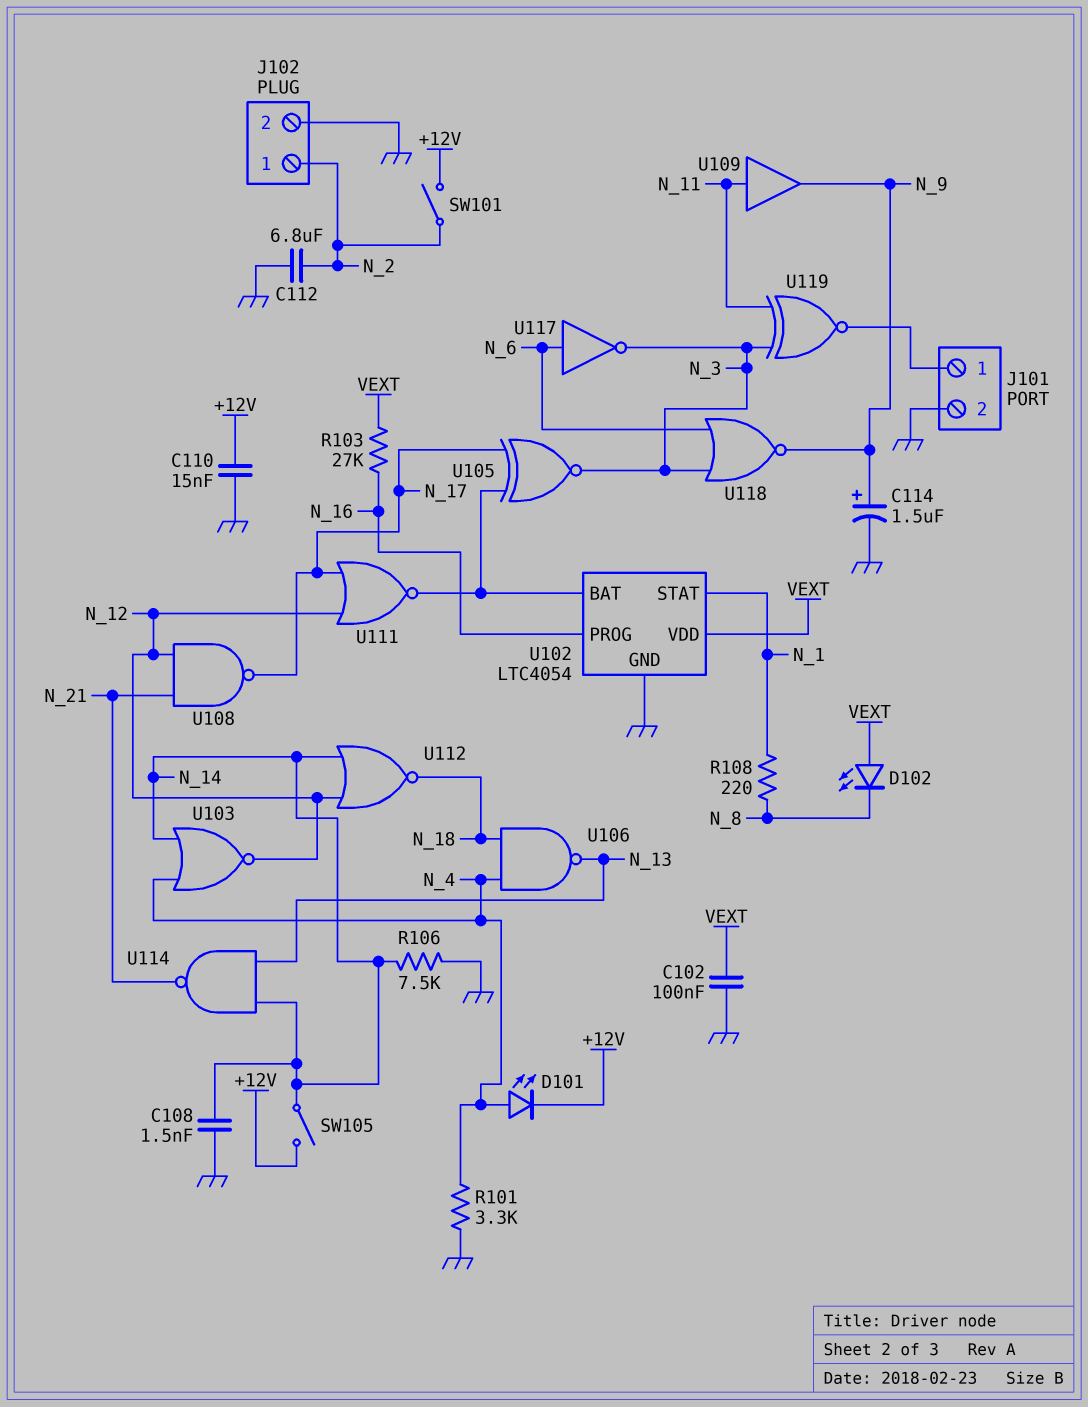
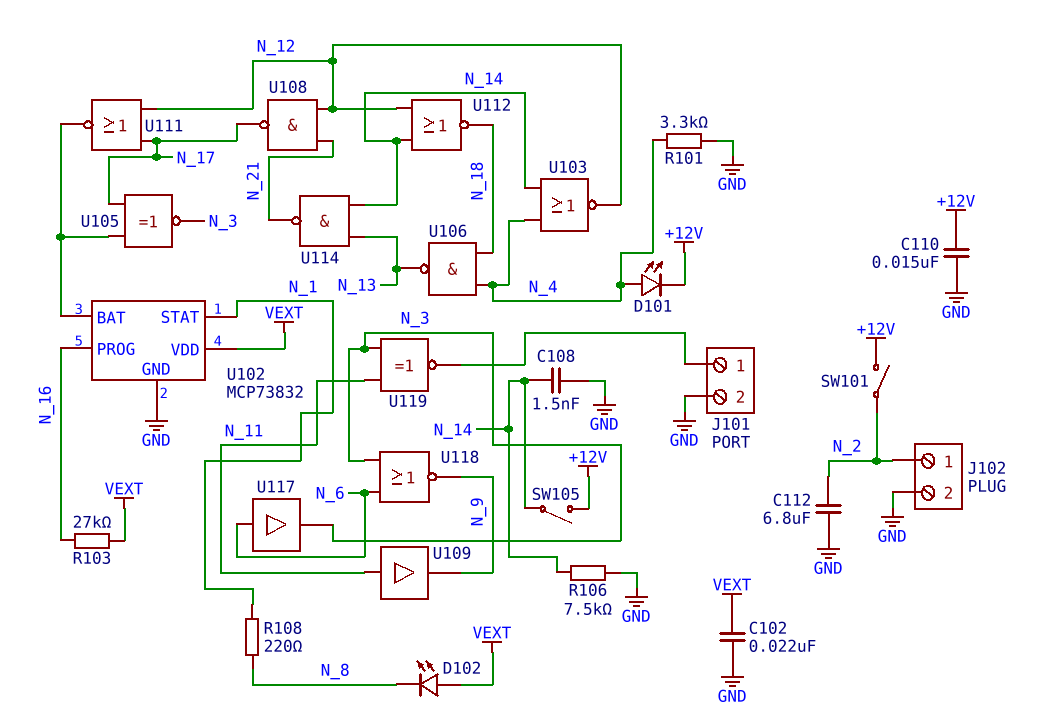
C102: 100nF (GND, VEXT) -> 22nF (GND, VEXT)
C114: 1.5uF (plus N_9, minus GND) -> none
U102: LTC4054 -> MCP73832
U117: NOT (in N_6, out N_3) -> buffer (in N_6, out N_3)

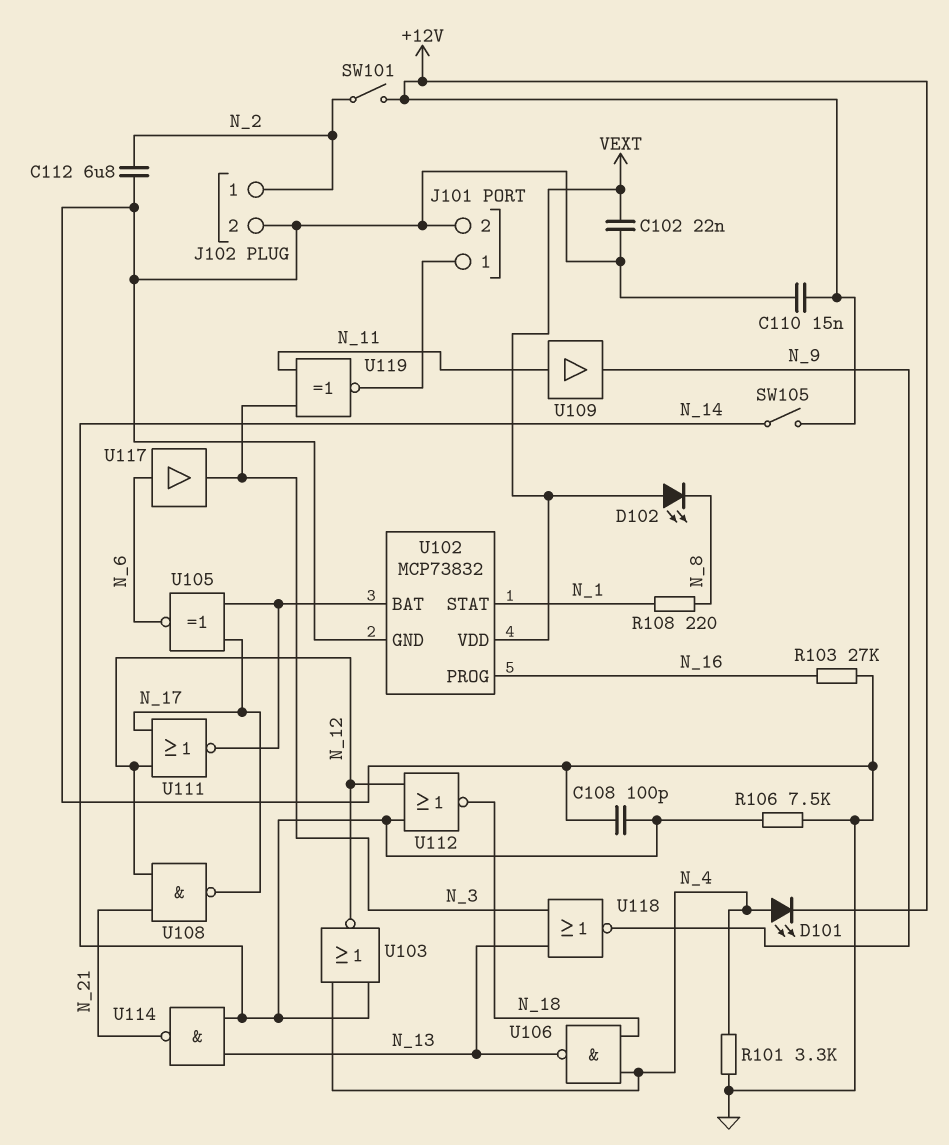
C108: 1.5nF (GND, N_14) -> 100pF (GND, N_14)
R103: 27k (N_16, VEXT) -> 27k (GND, N_16)
U105: XNOR (in N_17, in U102/BAT, out N_3) -> XNOR (in N_17, in U102/BAT, out N_6)
U118: NOR (in N_3, in N_6, out N_9) -> NOR (in N_3, in N_13, out N_9)

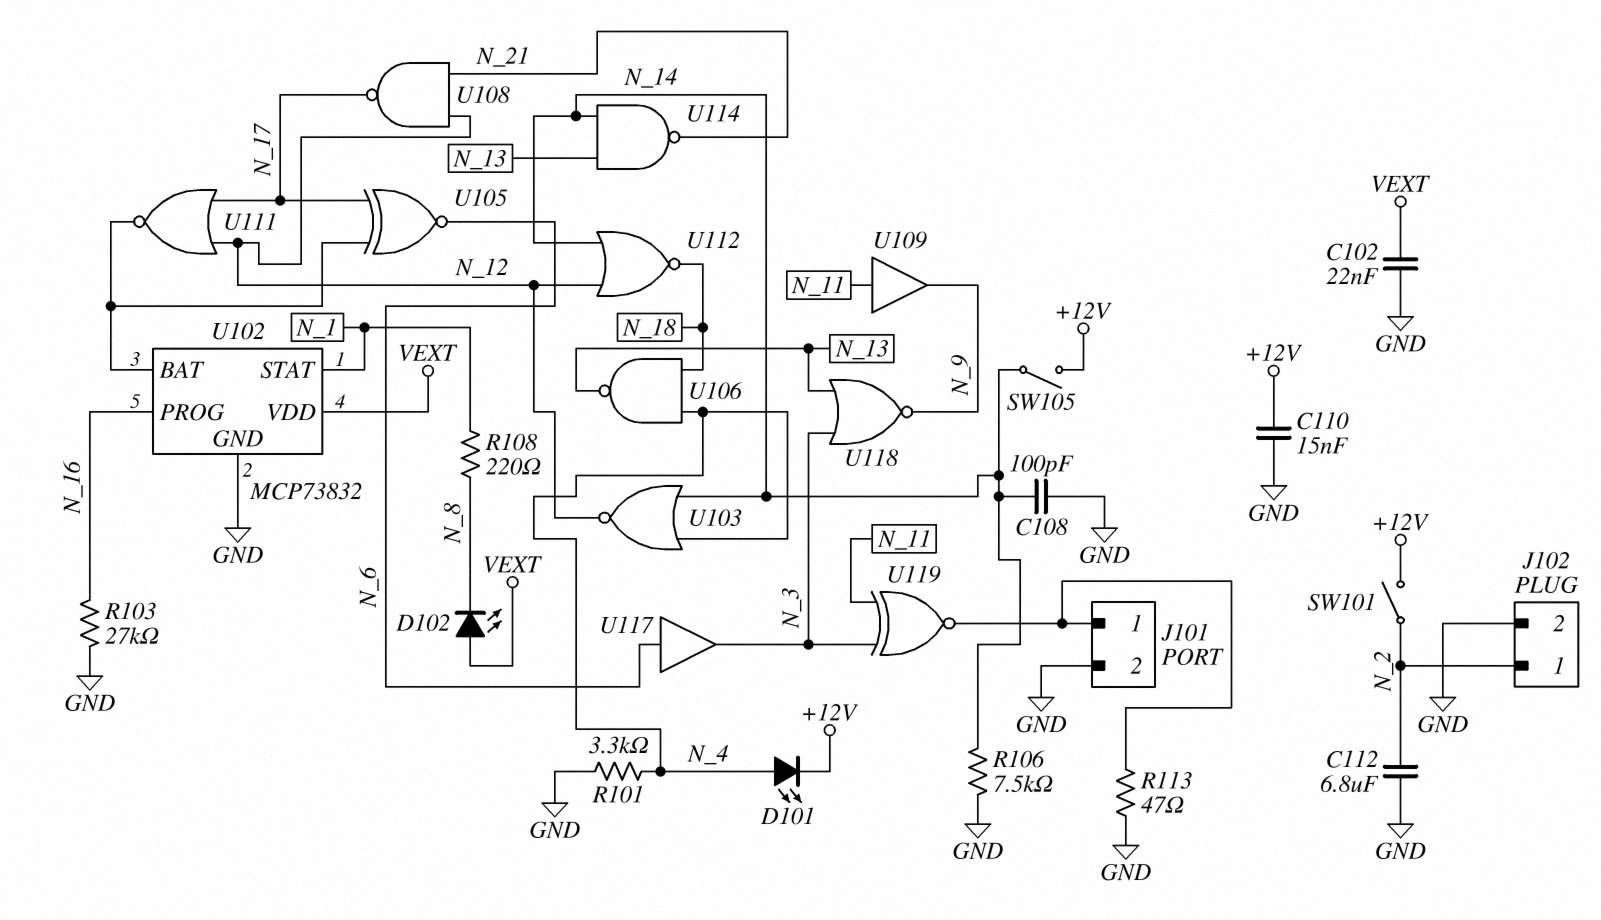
R113: none -> 47 (GND, J101/1)

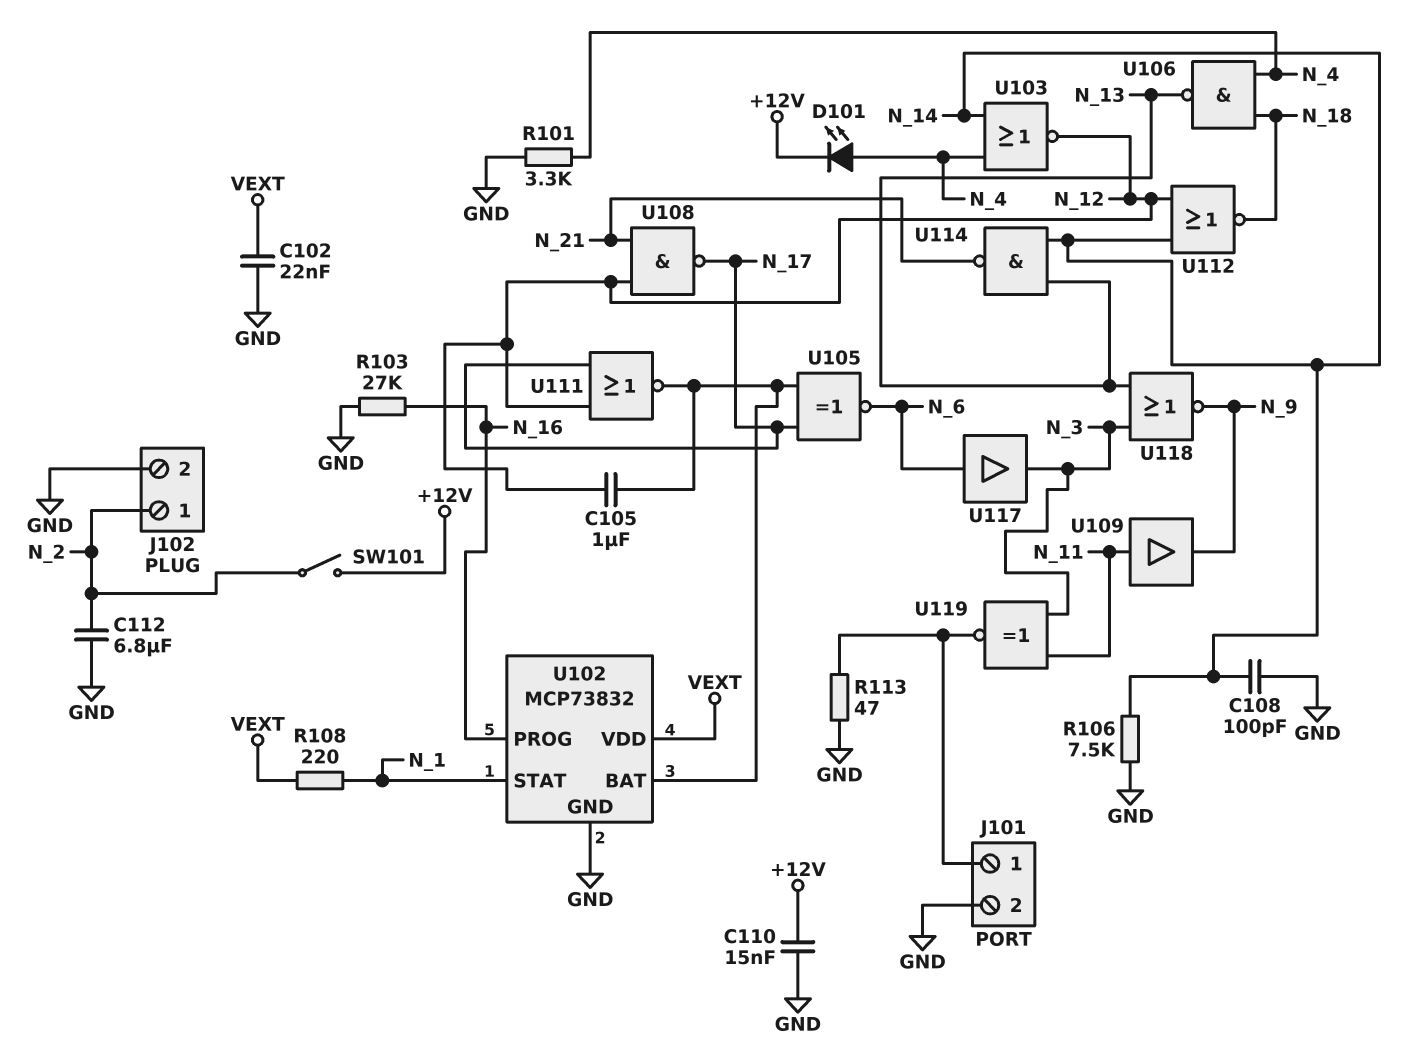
C105: none -> 1uF (N_12, U102/BAT)
D102: LED (A VEXT, K N_8) -> none
R108: 220 (N_1, N_8) -> 220 (N_1, VEXT)
SW105: switch (+12V, N_14) -> none

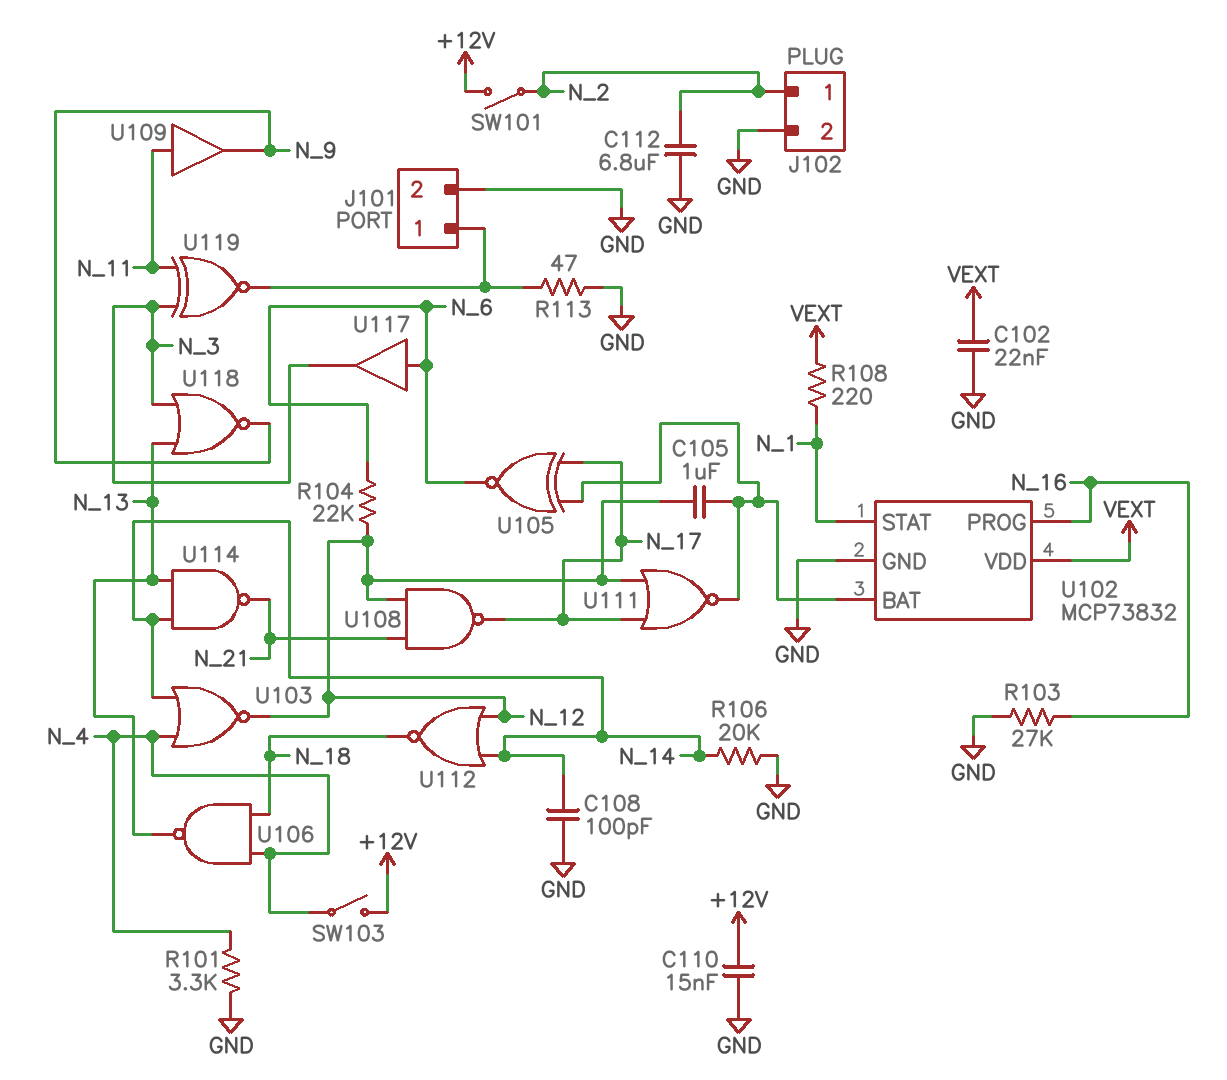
D101: LED (A N_4, K +12V) -> none
R104: none -> 22k (N_6, N_12)
R106: 7.5k (GND, N_14) -> 20k (GND, N_14)
SW103: none -> switch (+12V, N_4)

